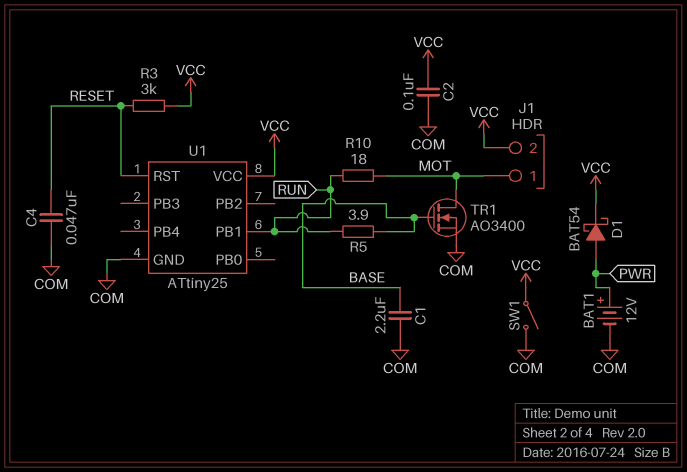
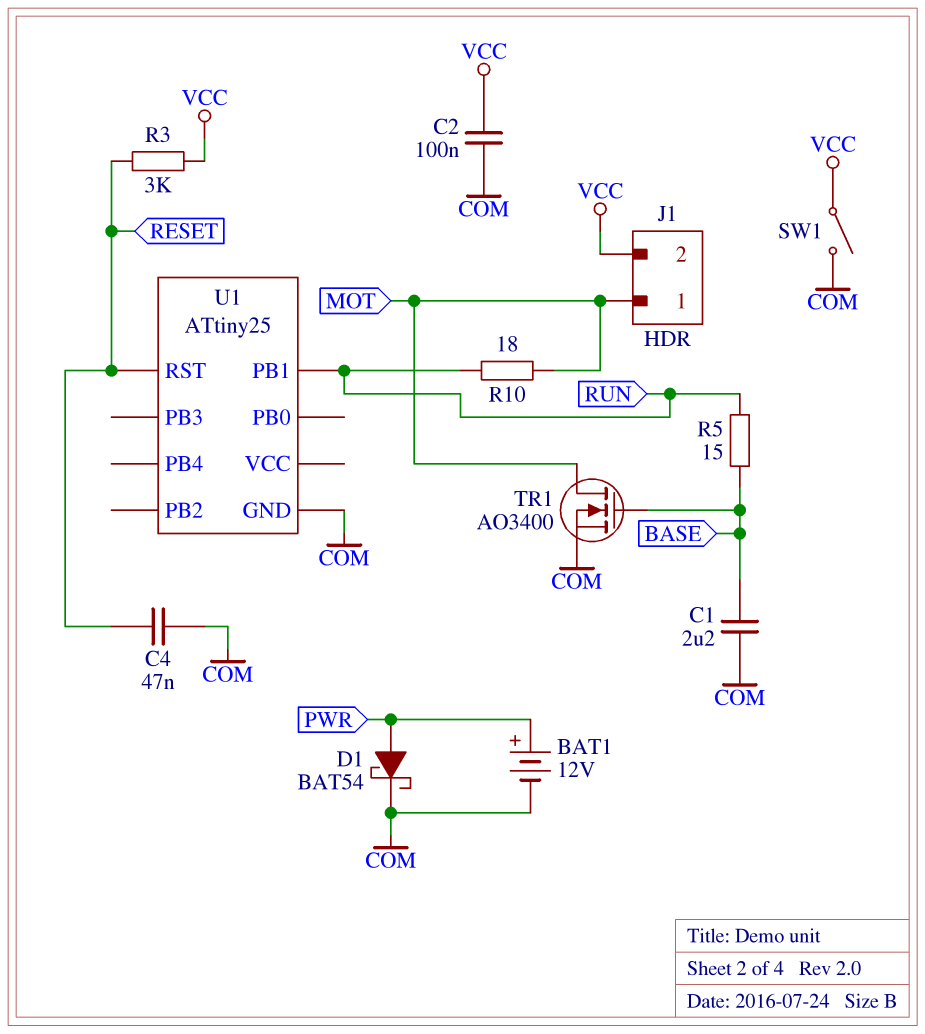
D1: schottky BAT54 (A PWR, K VCC) -> schottky BAT54 (A PWR, K COM)
R5: 3.9 (BASE, RUN) -> 15 (BASE, RUN)
U1 pin VCC: VCC -> none

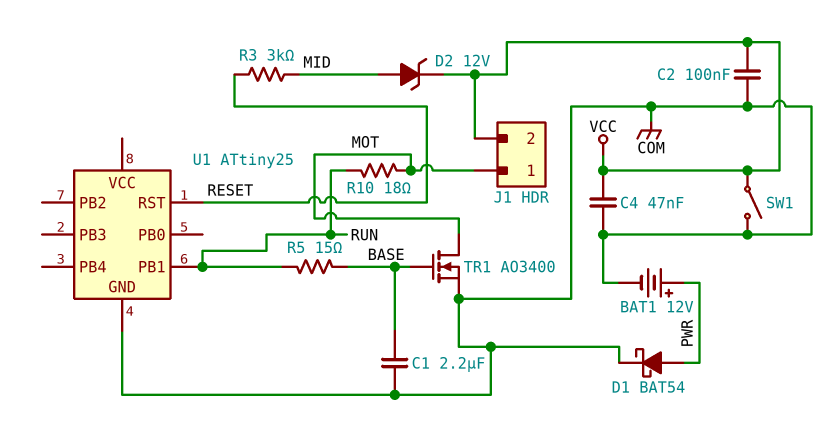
C4: 47nF (COM, RESET) -> 47nF (COM, VCC)
D2: none -> zener 12V (A MID, K VCC)
R3: 3k (RESET, VCC) -> 3k (MID, RESET)

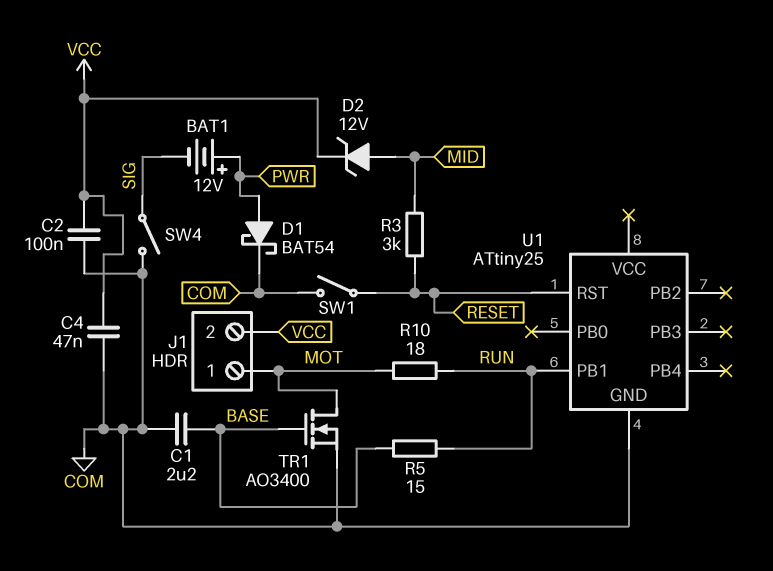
BAT1: 12V (plus PWR, minus COM) -> 12V (plus PWR, minus SIG)
SW1: switch (COM, VCC) -> switch (COM, RESET)
SW4: none -> switch (COM, SIG)

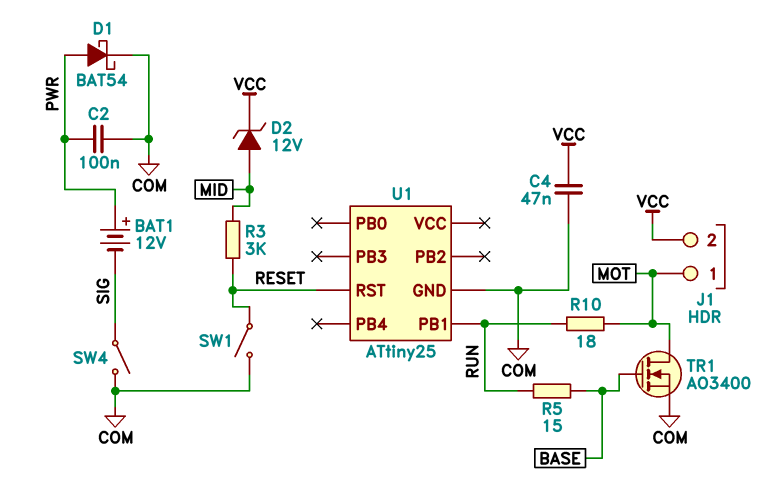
C1: 2.2uF (BASE, COM) -> none
C2: 100nF (COM, VCC) -> 100nF (COM, PWR)

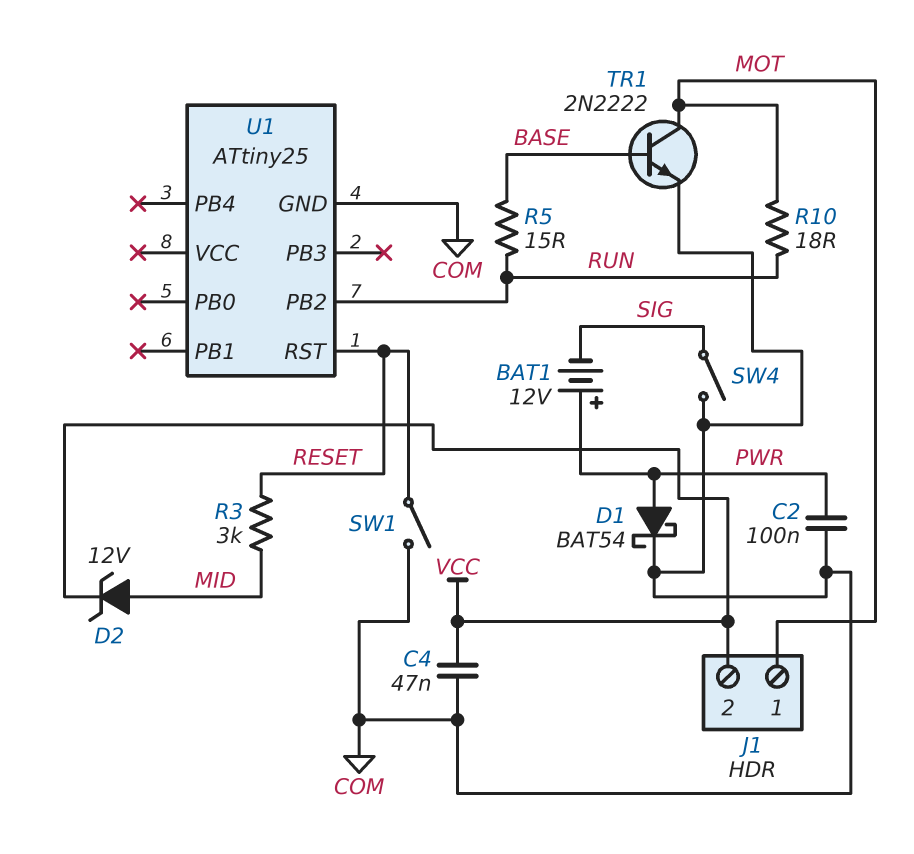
TR1: NMOS AO3400 (G BASE, D MOT, S COM) -> NPN 2N2222 (B BASE, C MOT, E COM)
U1 pin PB1: RUN -> none
U1 pin PB2: none -> RUN

